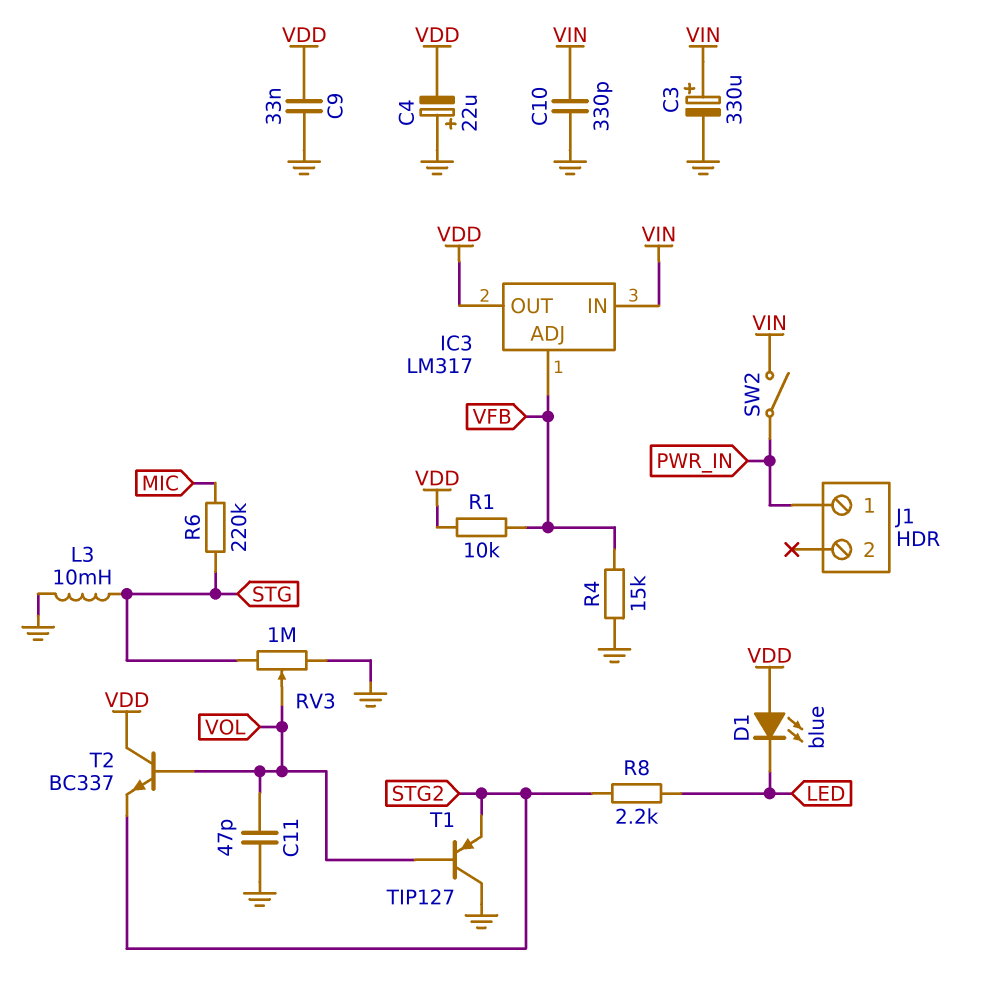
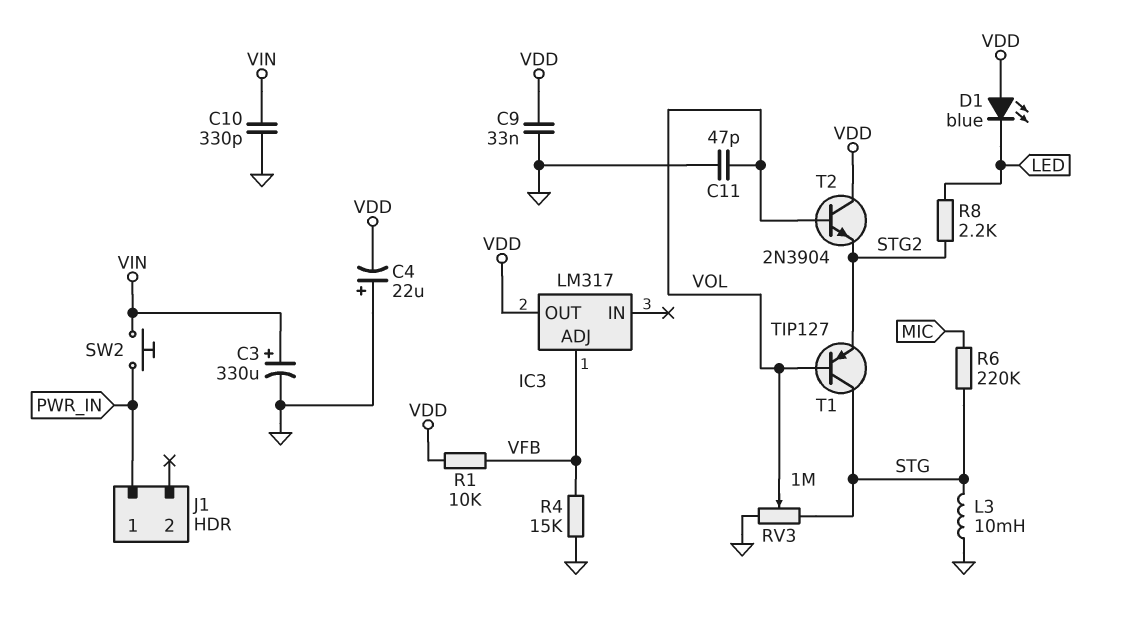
IC3 pin IN: VIN -> none
SW2: switch (PWR_IN, VIN) -> button (PWR_IN, VIN)
T1: PNP TIP127 (B VOL, C GND, E STG2) -> PNP TIP127 (B VOL, C STG, E STG2)
T2: NPN BC337 (B VOL, C VDD, E STG2) -> NPN 2N3904 (B VOL, C VDD, E STG2)

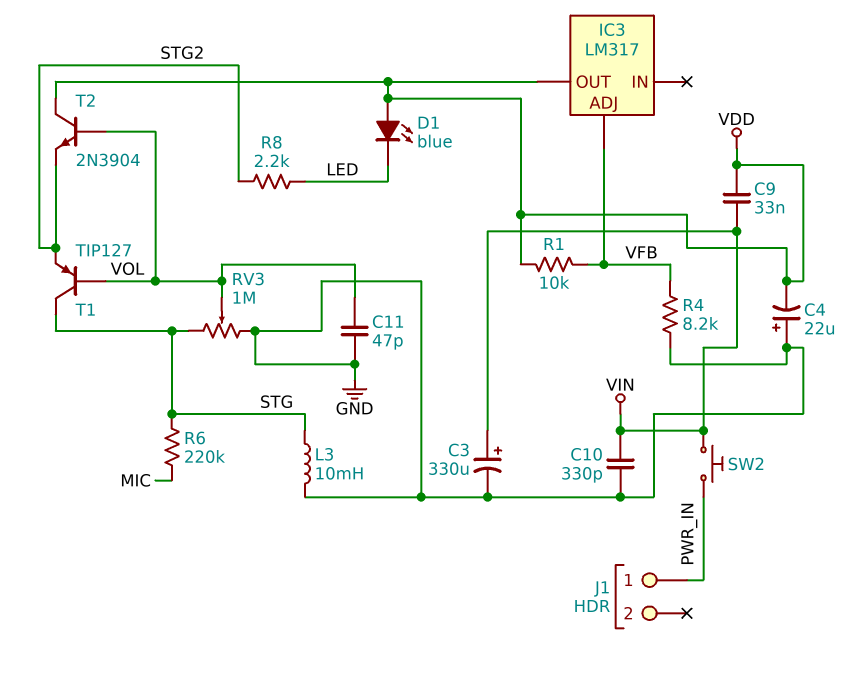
C9: 33nF (GND, VDD) -> 33nF (VDD, VIN)
R4: 15k (GND, VFB) -> 8.2k (GND, VFB)

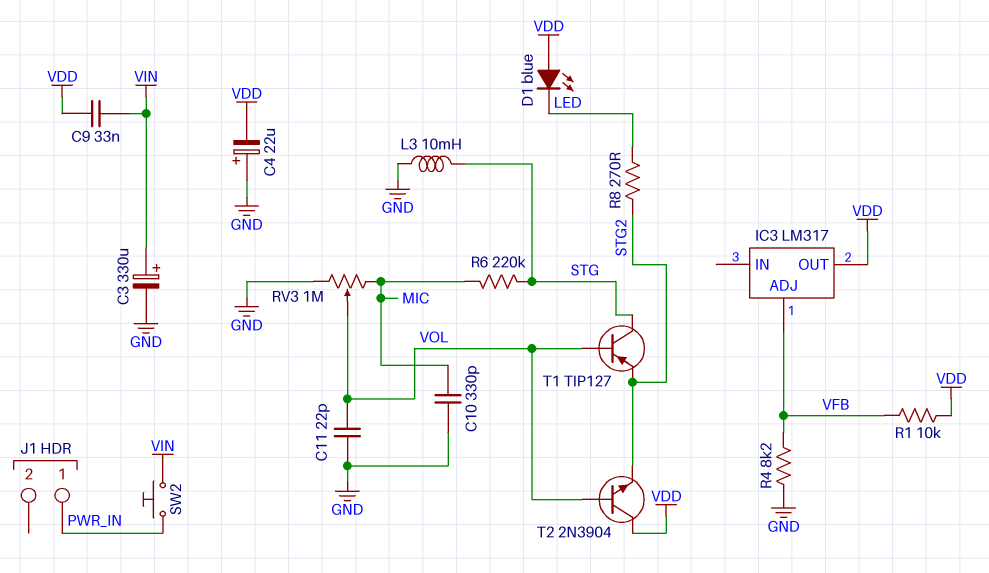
C10: 330pF (GND, VIN) -> 330pF (GND, MIC)
C11: 47pF (GND, VOL) -> 22pF (GND, VOL)
R8: 2.2k (LED, STG2) -> 270 (LED, STG2)
RV3: 1M (GND, STG, wiper VOL) -> 1M (GND, MIC, wiper VOL)

